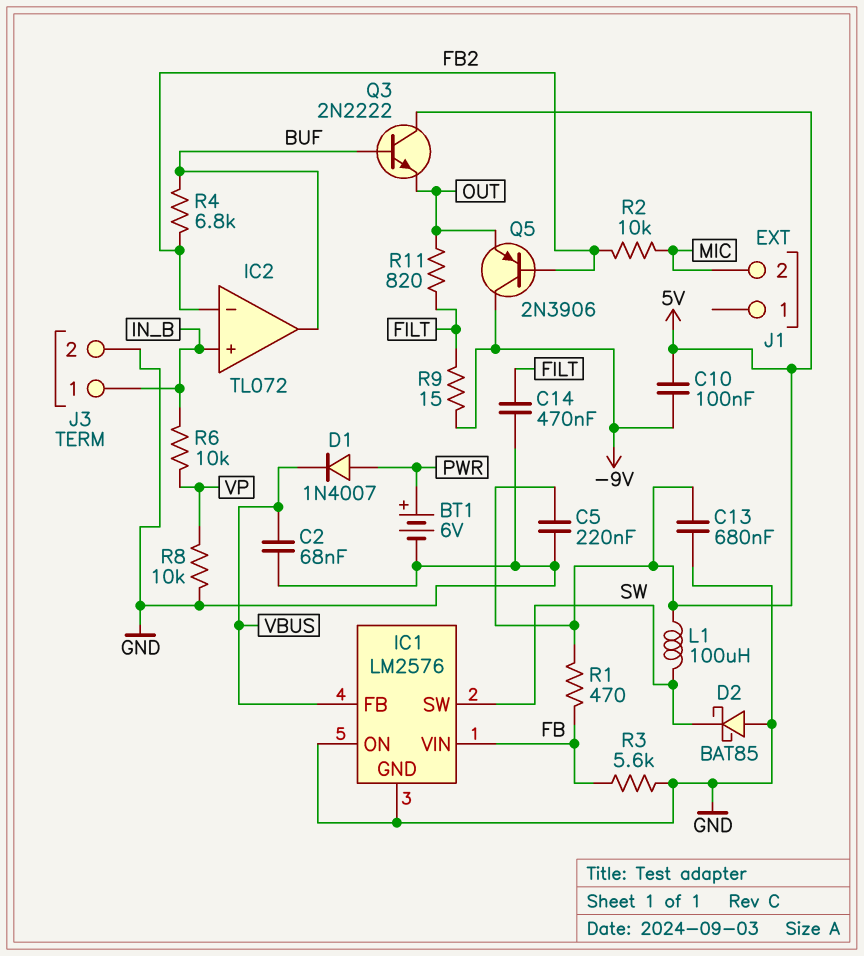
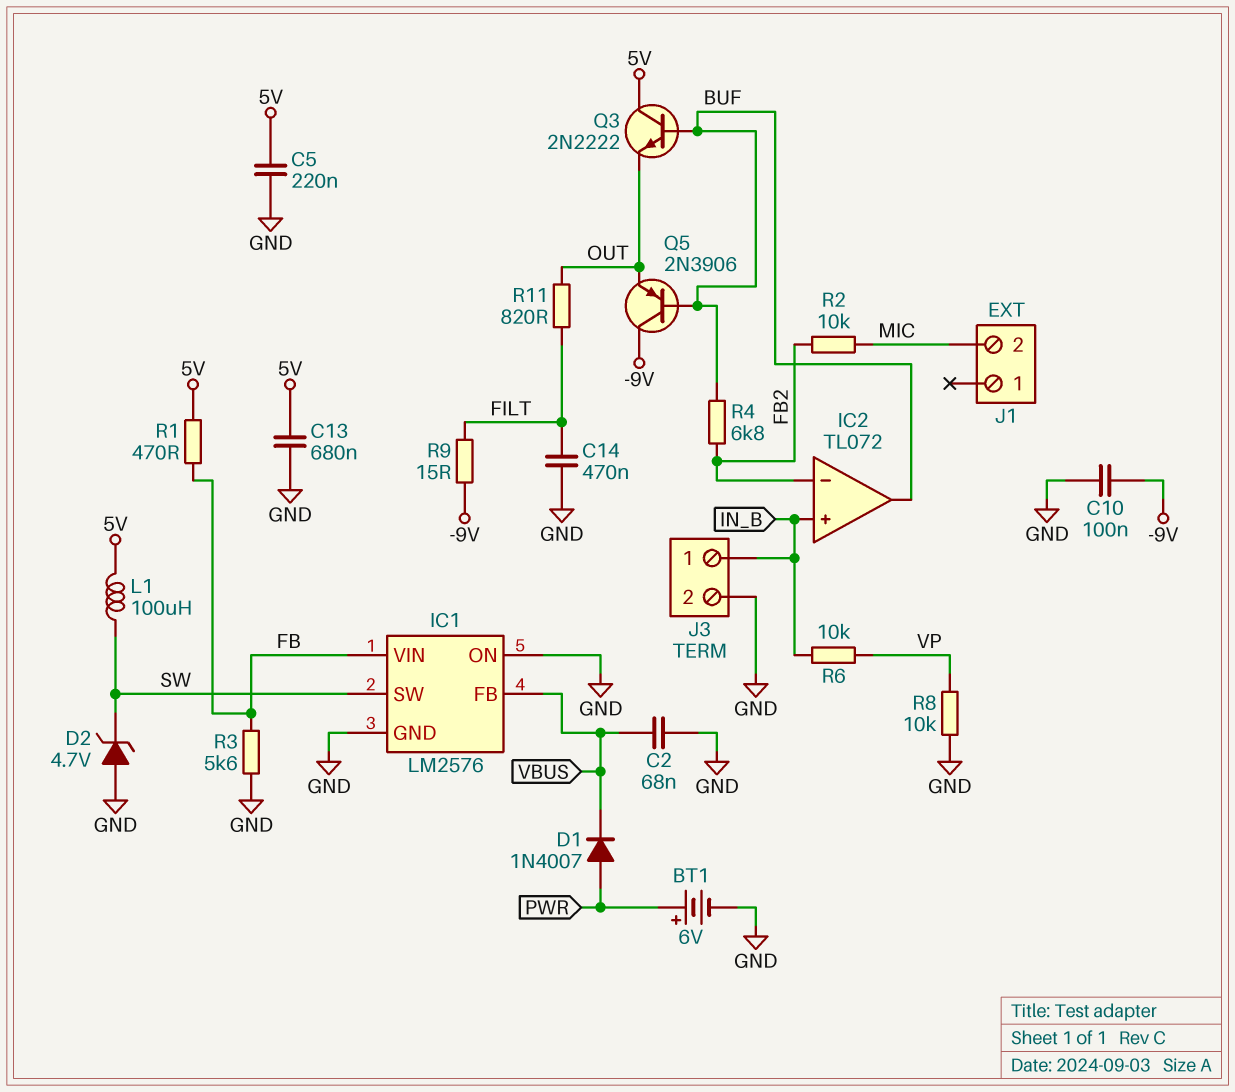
C10: 100nF (-9V, 5V) -> 100nF (-9V, GND)
D2: schottky BAT85 (A GND, K SW) -> zener 4.7V (A GND, K SW)
Q5: PNP 2N3906 (B FB2, C -9V, E OUT) -> PNP 2N3906 (B BUF, C -9V, E OUT)

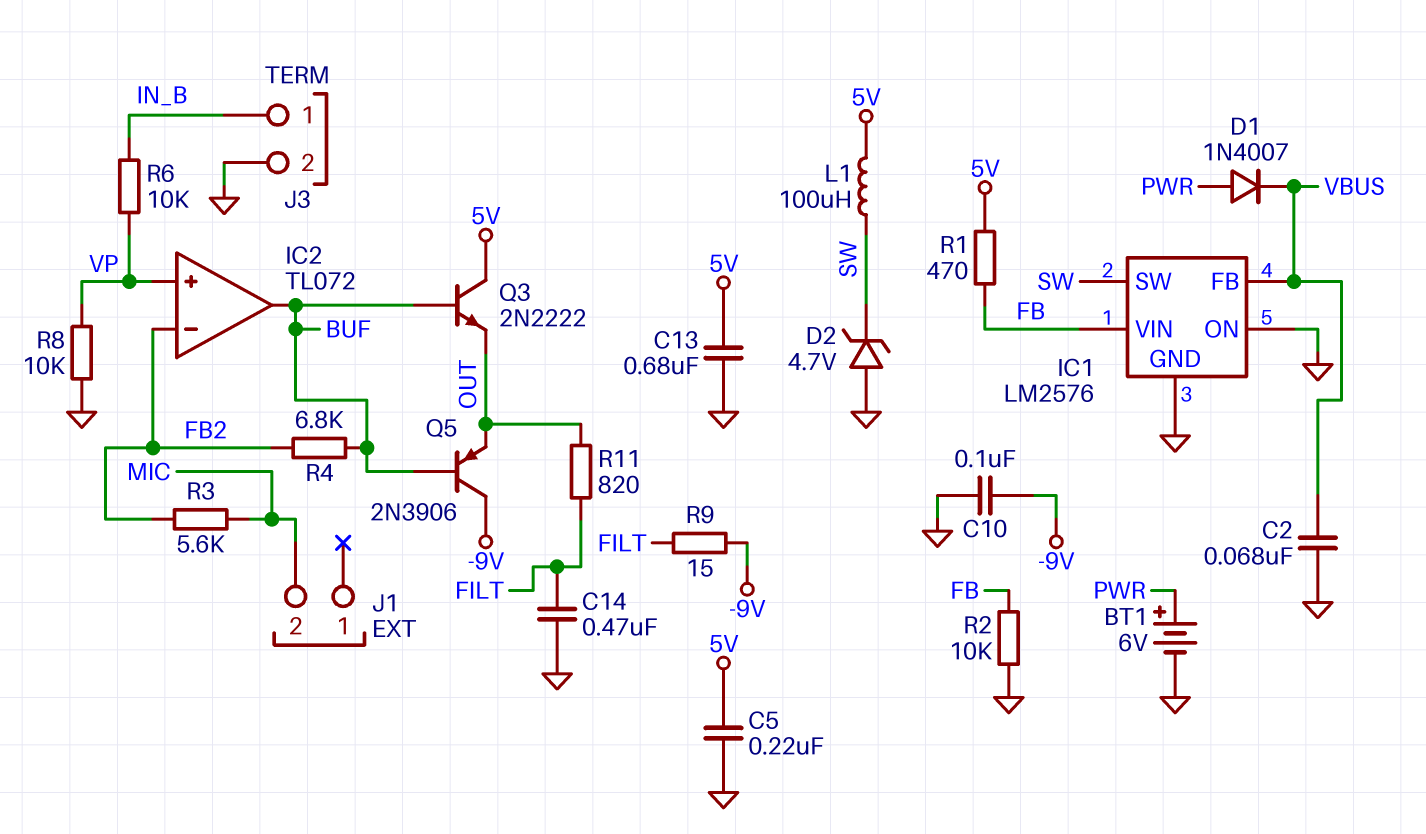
IC2 pin in+: IN_B -> VP
R2: 10k (FB2, MIC) -> 10k (FB, GND)
R3: 5.6k (FB, GND) -> 5.6k (FB2, MIC)

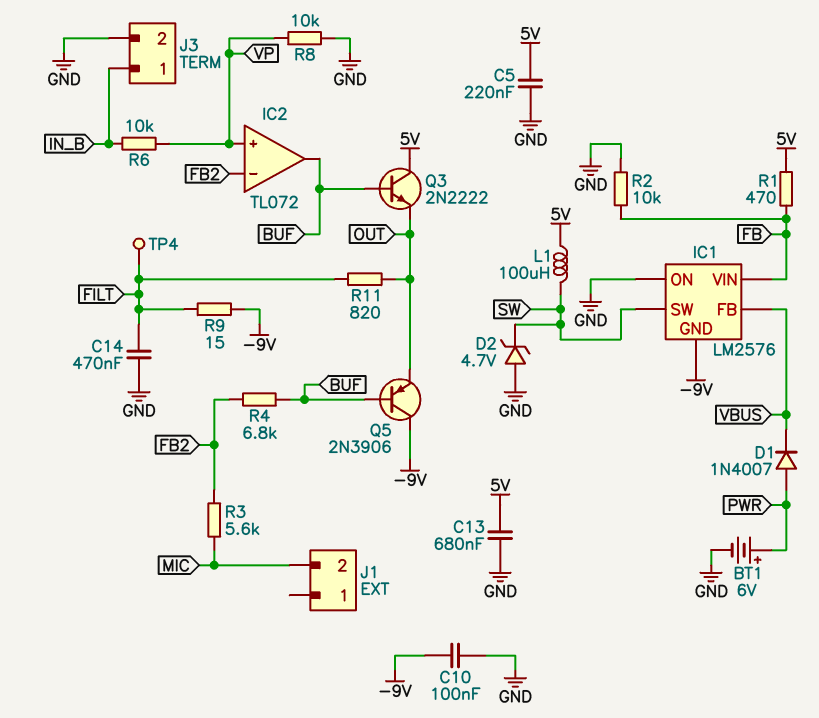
C2: 68nF (GND, VBUS) -> none
IC1 pin GND: GND -> -9V
TP4: none -> test point (FILT)

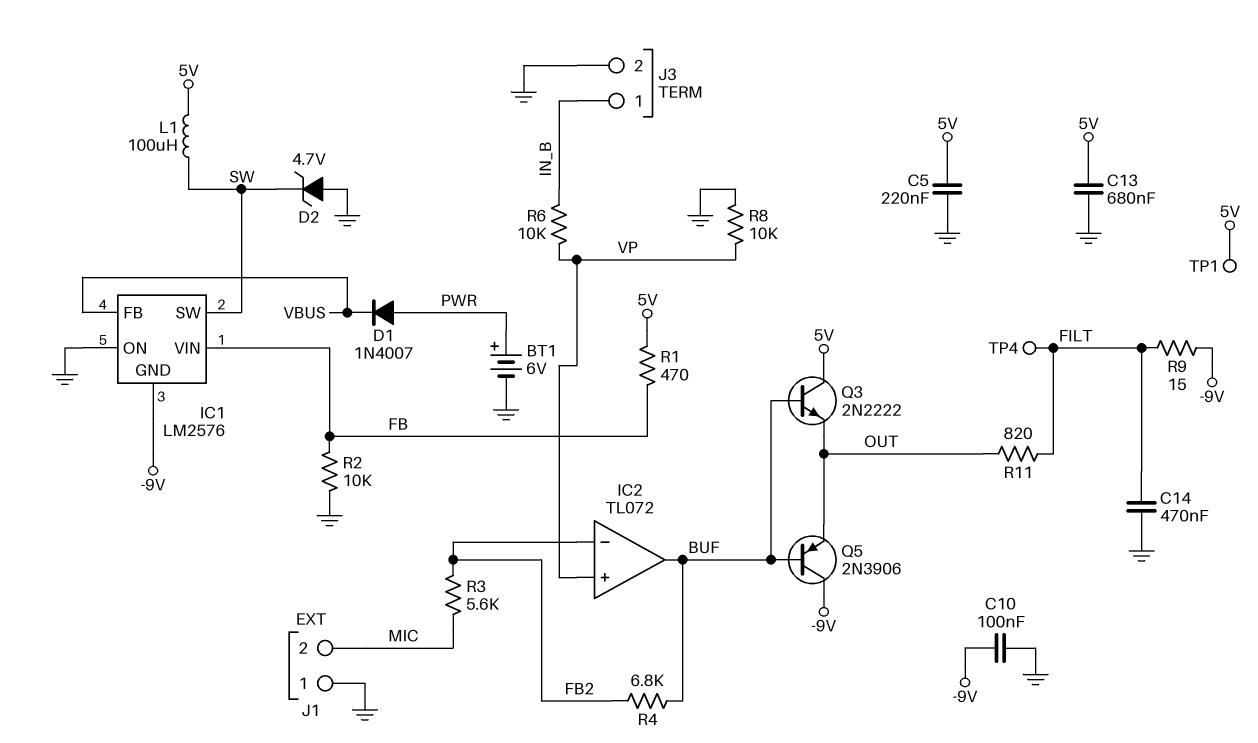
J1 pin 1: none -> GND
TP1: none -> test point (5V)

